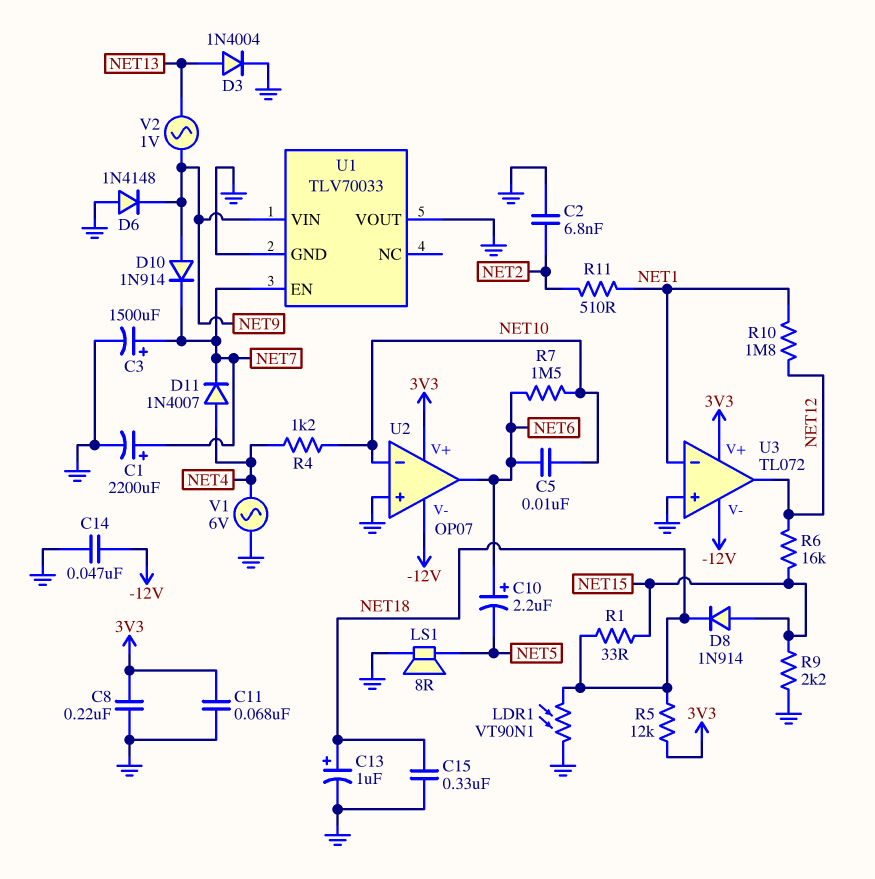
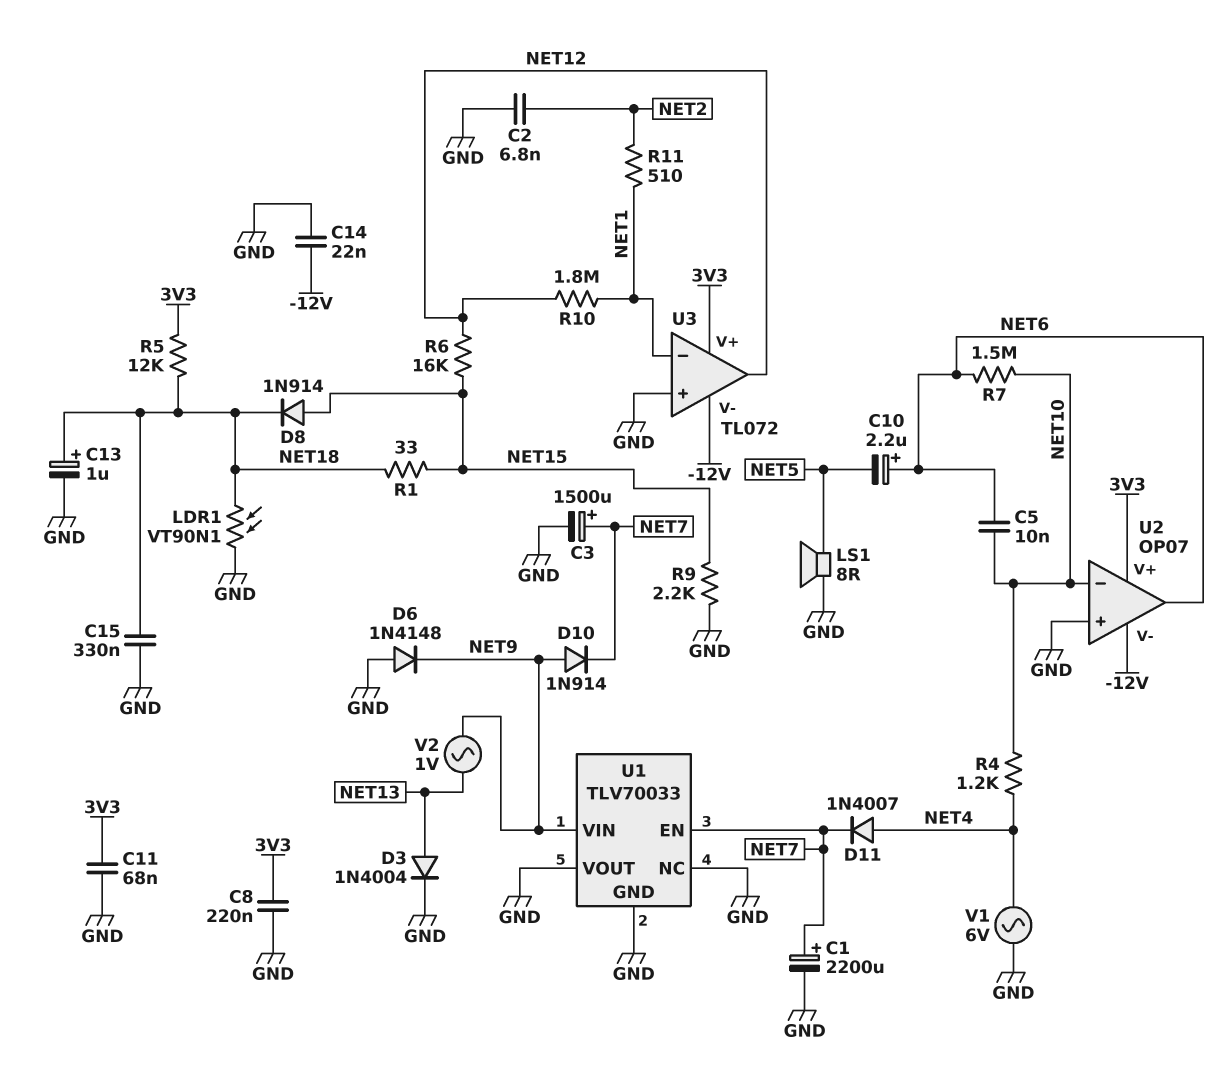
C14: 47nF (-12V, GND) -> 22nF (-12V, GND)
U1 pin NC: none -> GND

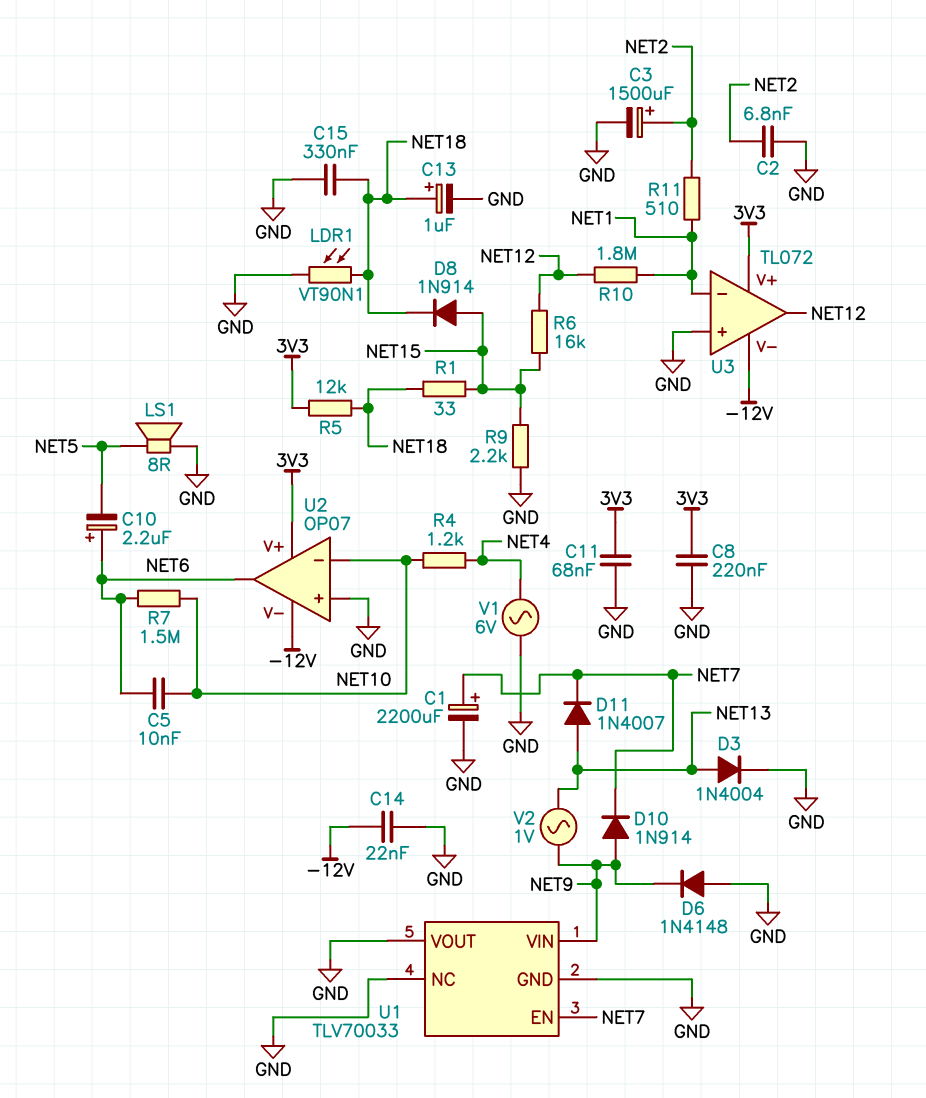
C3: 1500uF (plus NET7, minus GND) -> 1500uF (plus NET2, minus GND)
D11: diode 1N4007 (A NET4, K NET7) -> diode 1N4007 (A NET13, K NET7)

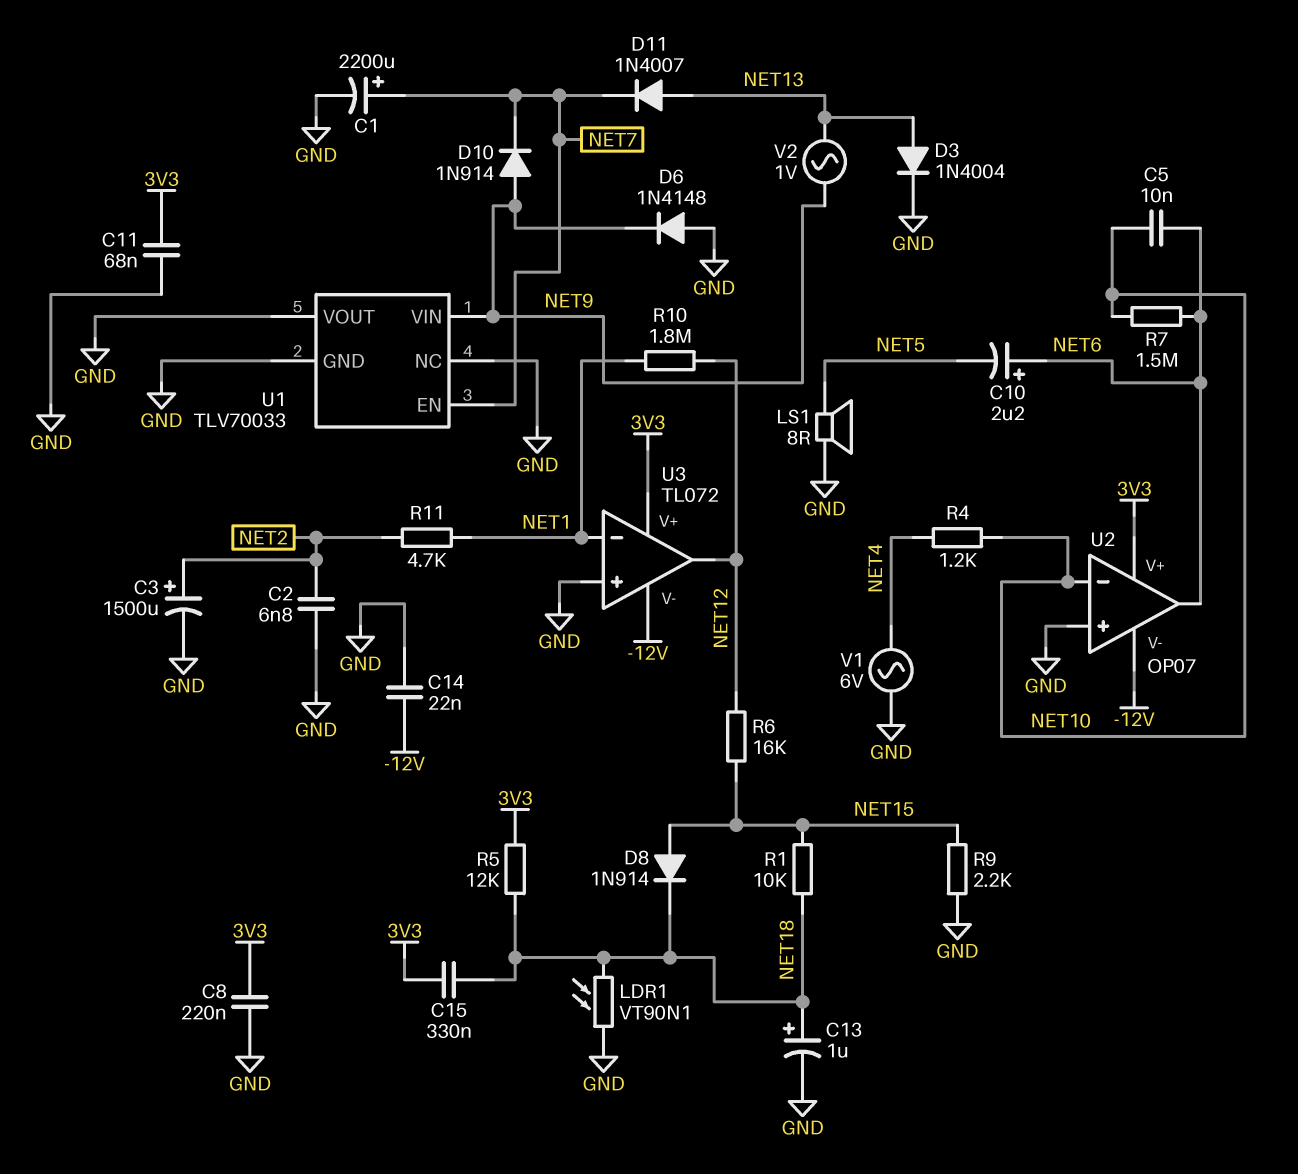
C15: 330nF (GND, NET18) -> 330nF (3V3, NET18)
R1: 33 (NET15, NET18) -> 10k (NET15, NET18)
R11: 510 (NET1, NET2) -> 4.7k (NET1, NET2)

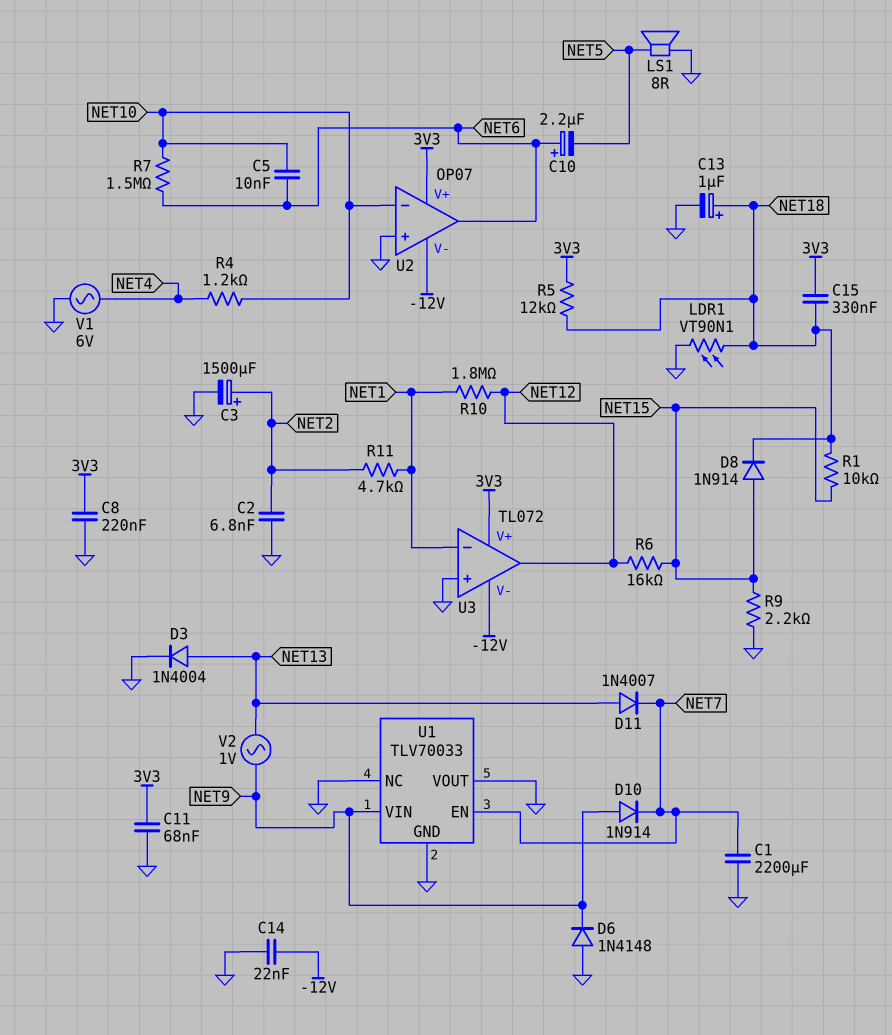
C1: 2200uF (plus NET7, minus GND) -> 2200uF (GND, NET7)

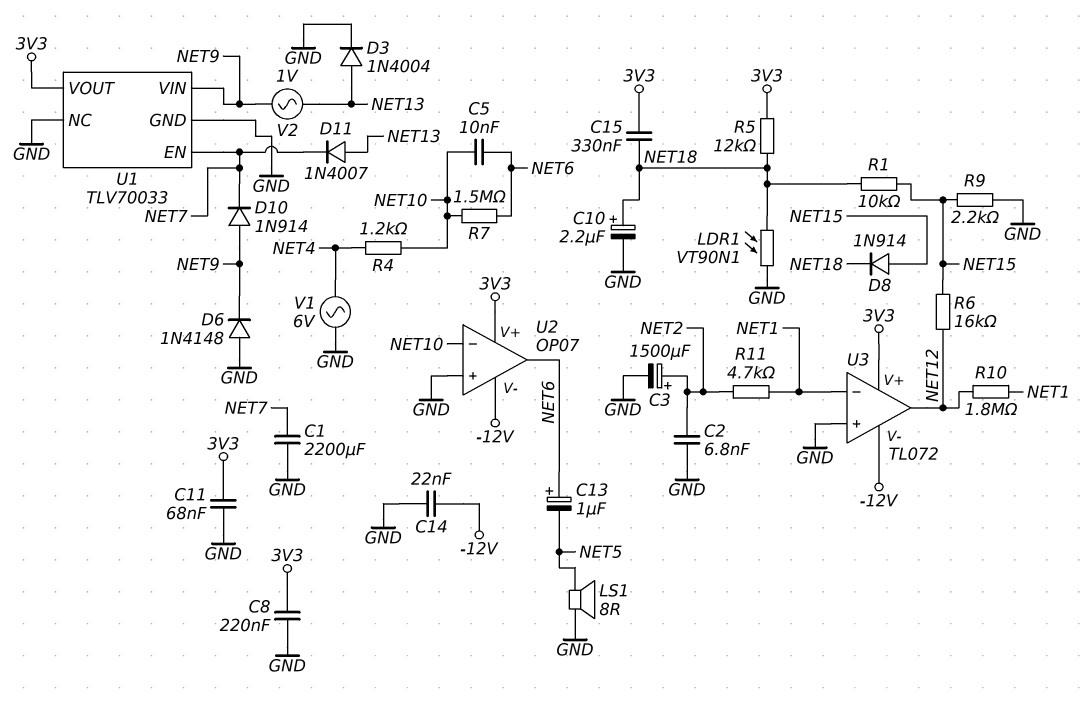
C10: 2.2uF (plus NET6, minus NET5) -> 2.2uF (plus NET18, minus GND)
C13: 1uF (plus NET18, minus GND) -> 1uF (plus NET6, minus NET5)
U1 pin VOUT: GND -> 3V3

